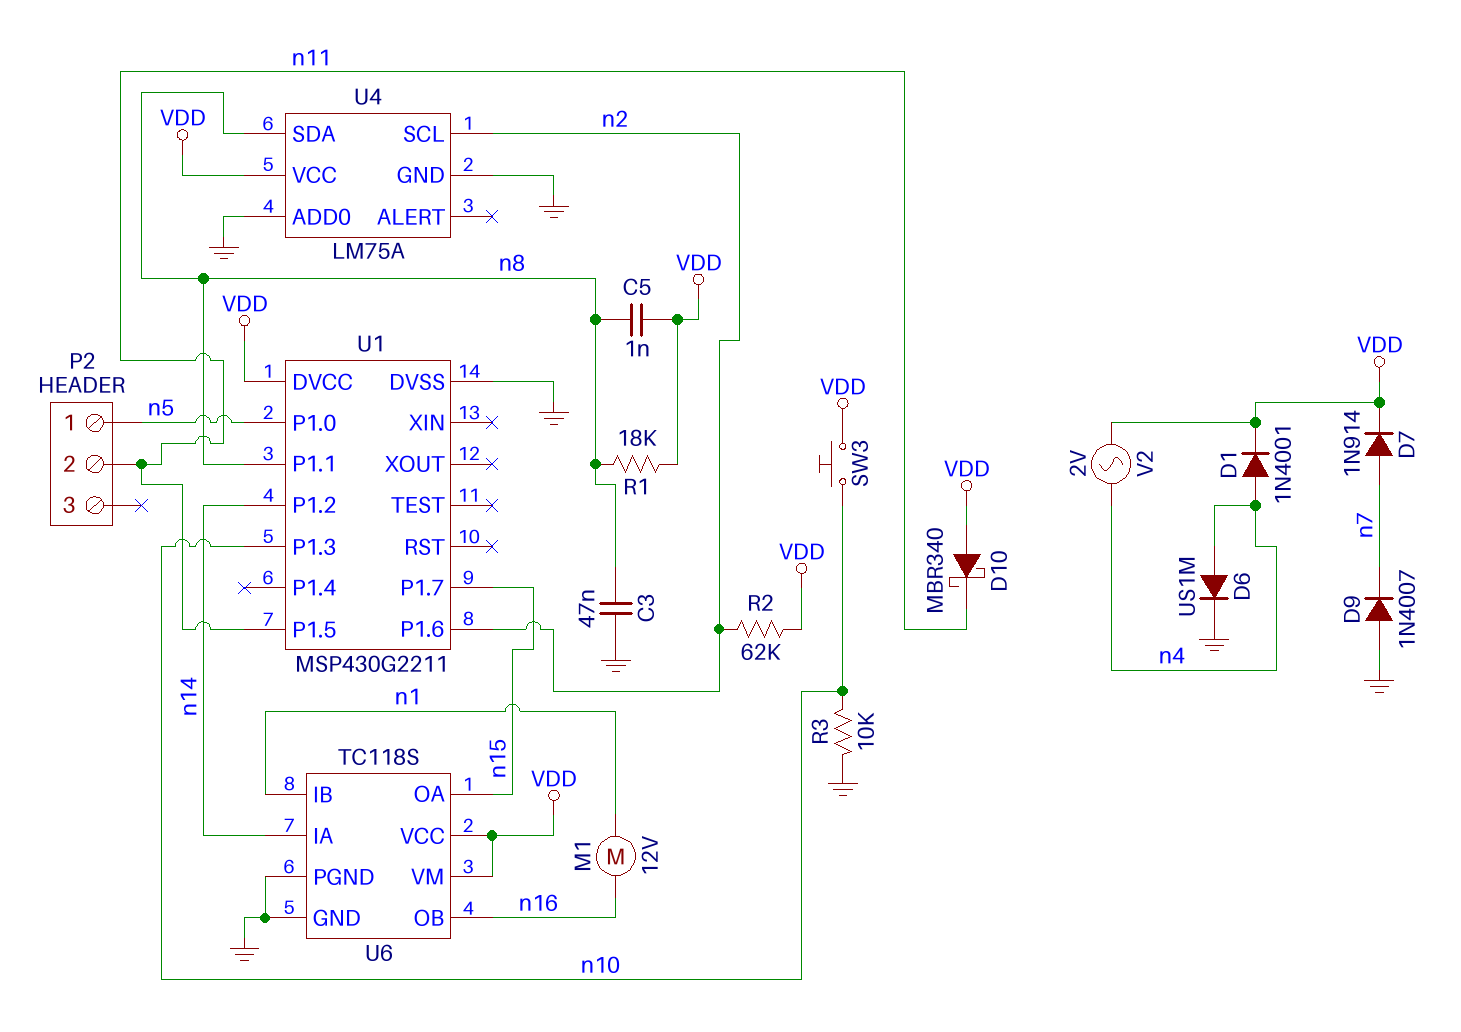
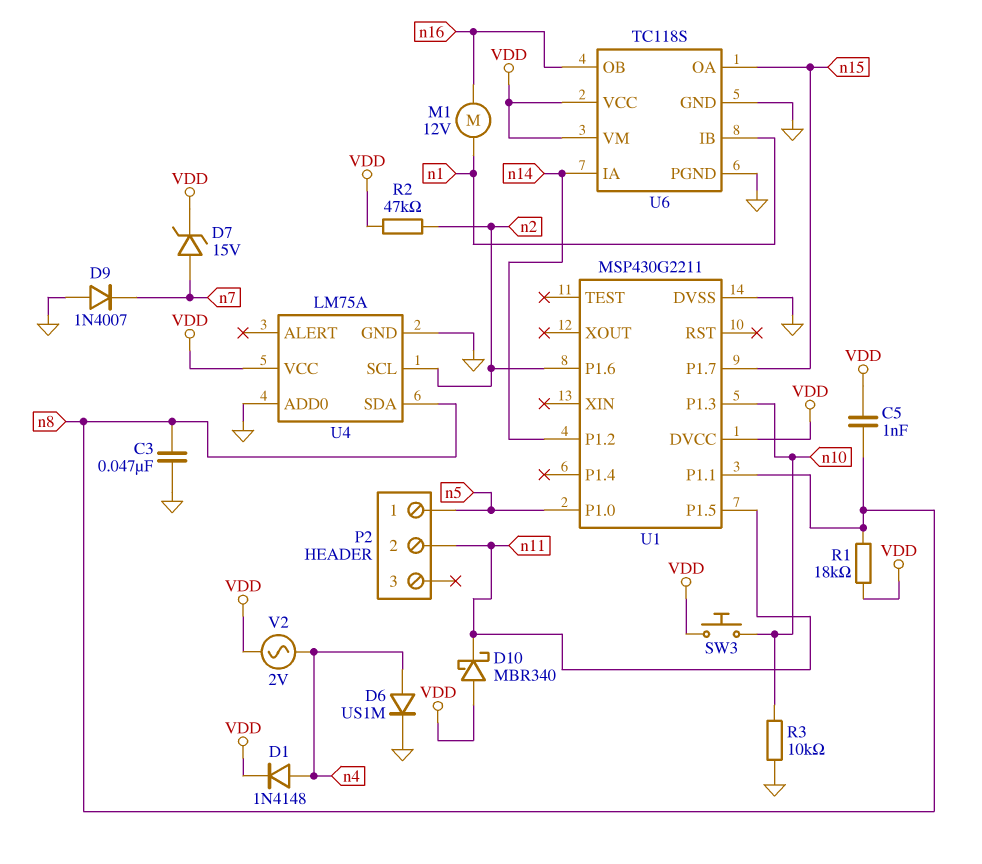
D1: diode 1N4001 (A n4, K VDD) -> diode 1N4148 (A n4, K VDD)
D7: diode 1N914 (A n7, K VDD) -> zener 15V (A n7, K VDD)
R2: 62k (VDD, n2) -> 47k (VDD, n2)

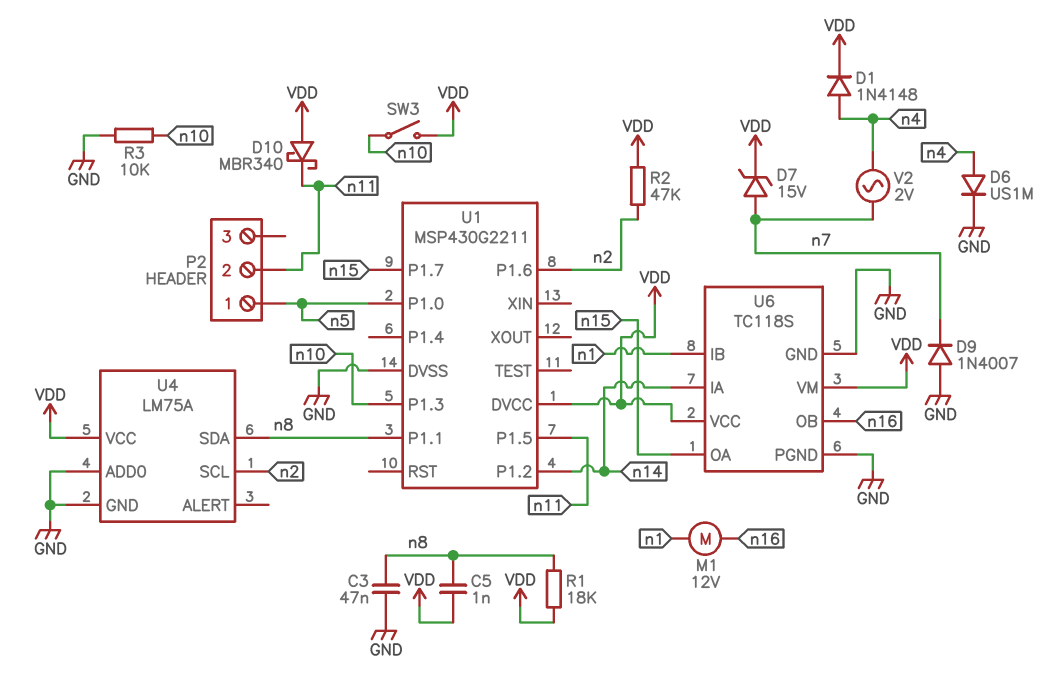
SW3: button (VDD, n10) -> switch (VDD, n10)
V2: AC 2V (VDD, n4) -> AC 2V (n4, n7)

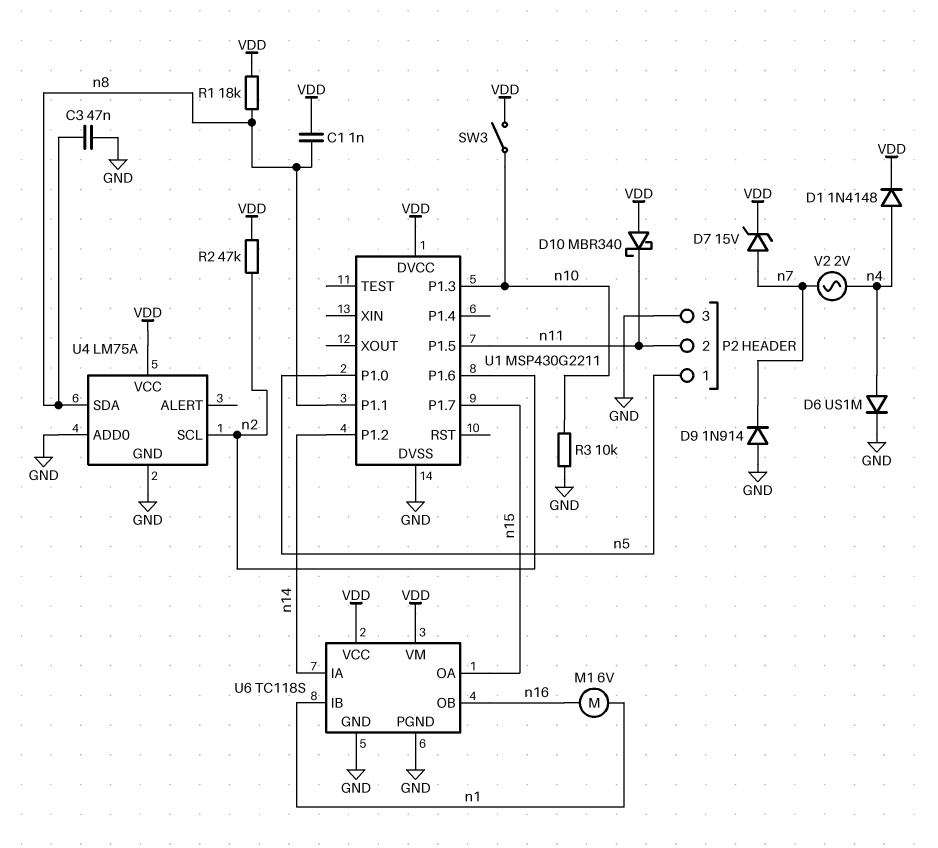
C1: none -> 1nF (VDD, n8)
C5: 1nF (VDD, n8) -> none
D9: diode 1N4007 (A GND, K n7) -> diode 1N914 (A GND, K n7)
M1: motor 12V (n1, n16) -> motor 6V (n1, n16)
P2 pin 3: none -> GND

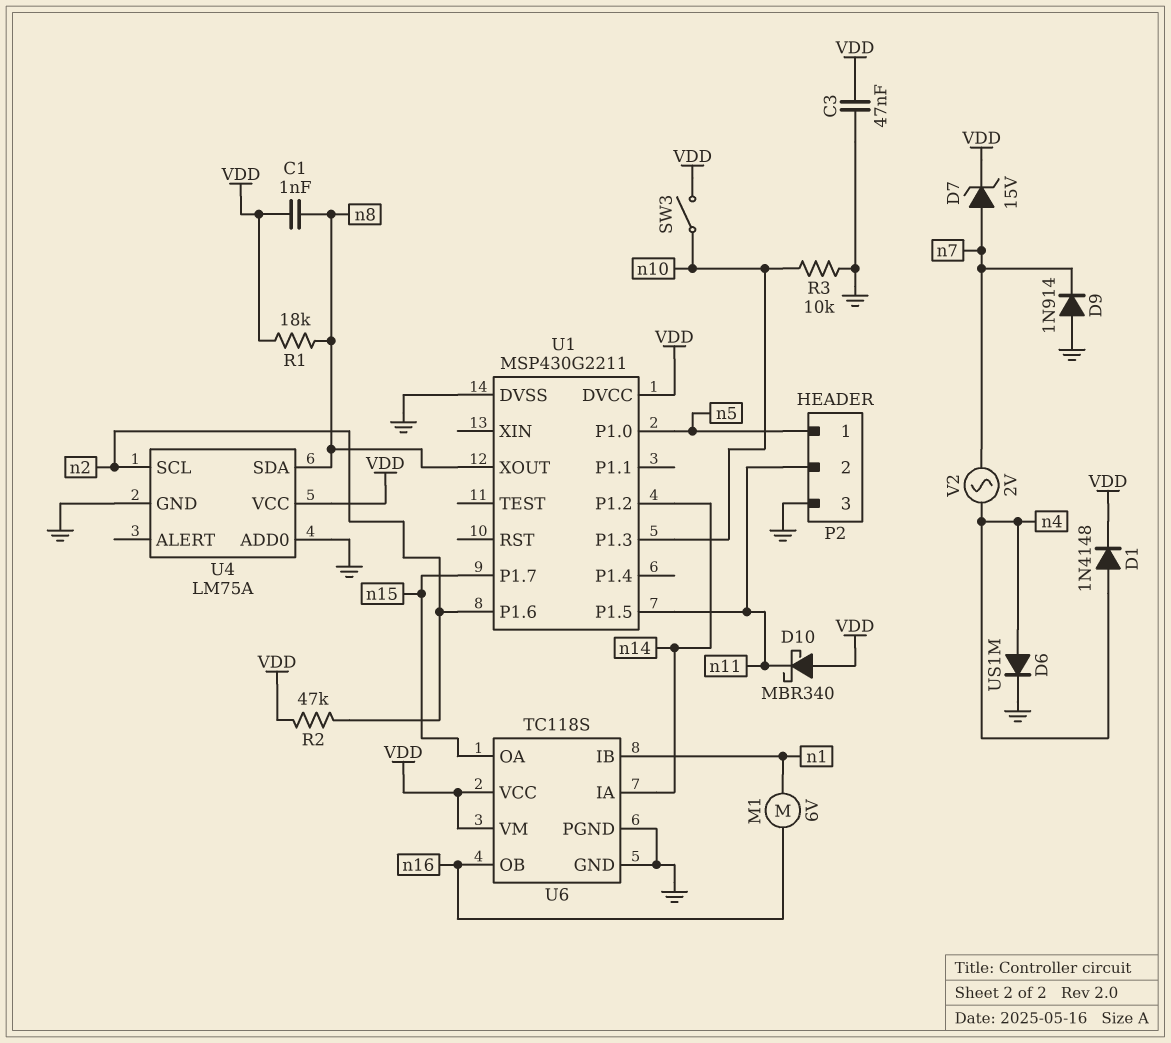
C3: 47nF (GND, n8) -> 47nF (GND, VDD)
U1 pin P1.1: n8 -> none
U1 pin XOUT: none -> n8

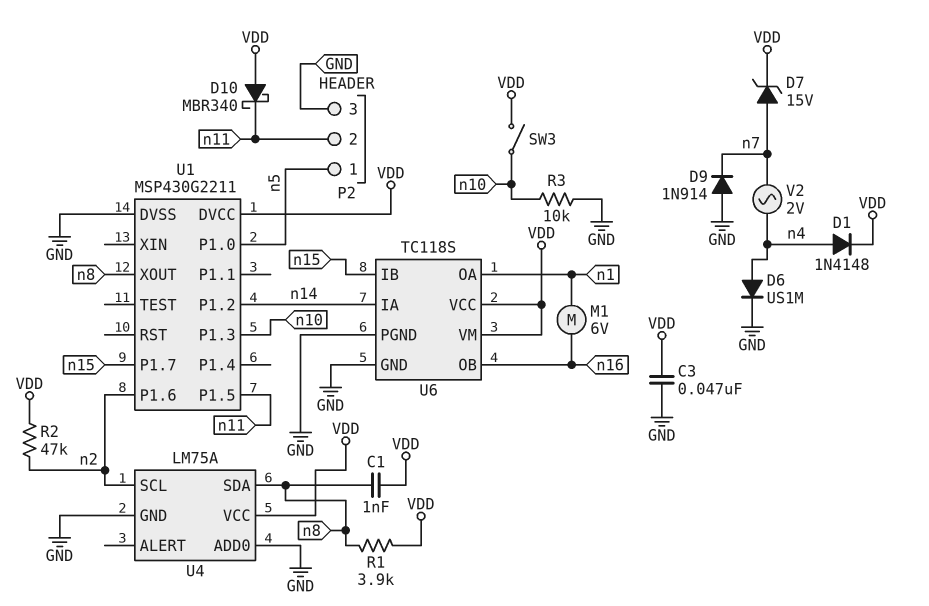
R1: 18k (VDD, n8) -> 3.9k (VDD, n8)
U6 pin IB: n1 -> n15
U6 pin OA: n15 -> n1

